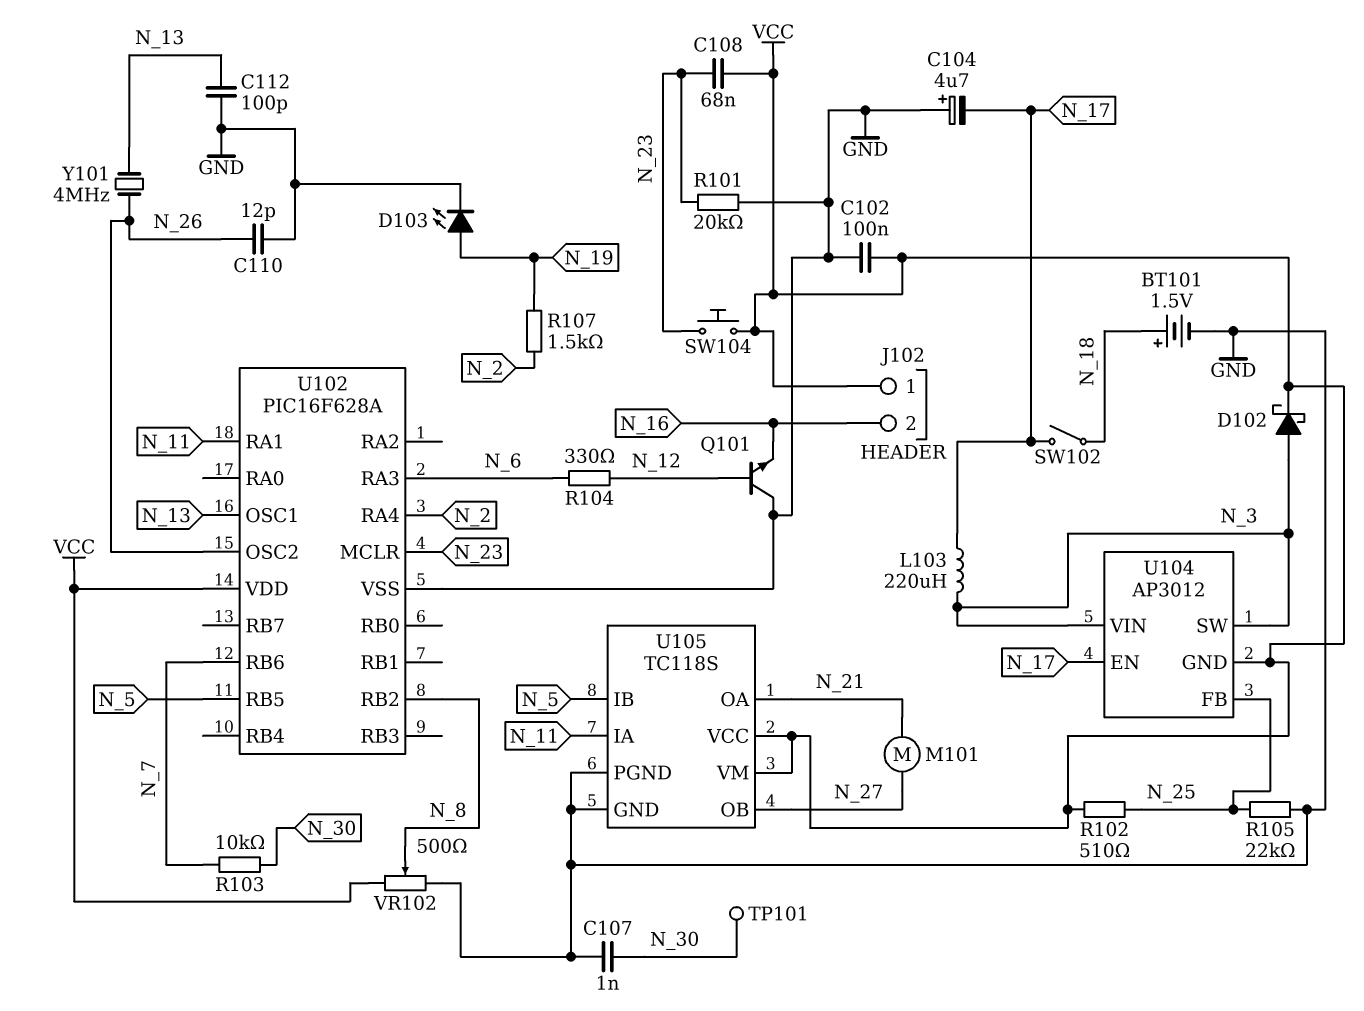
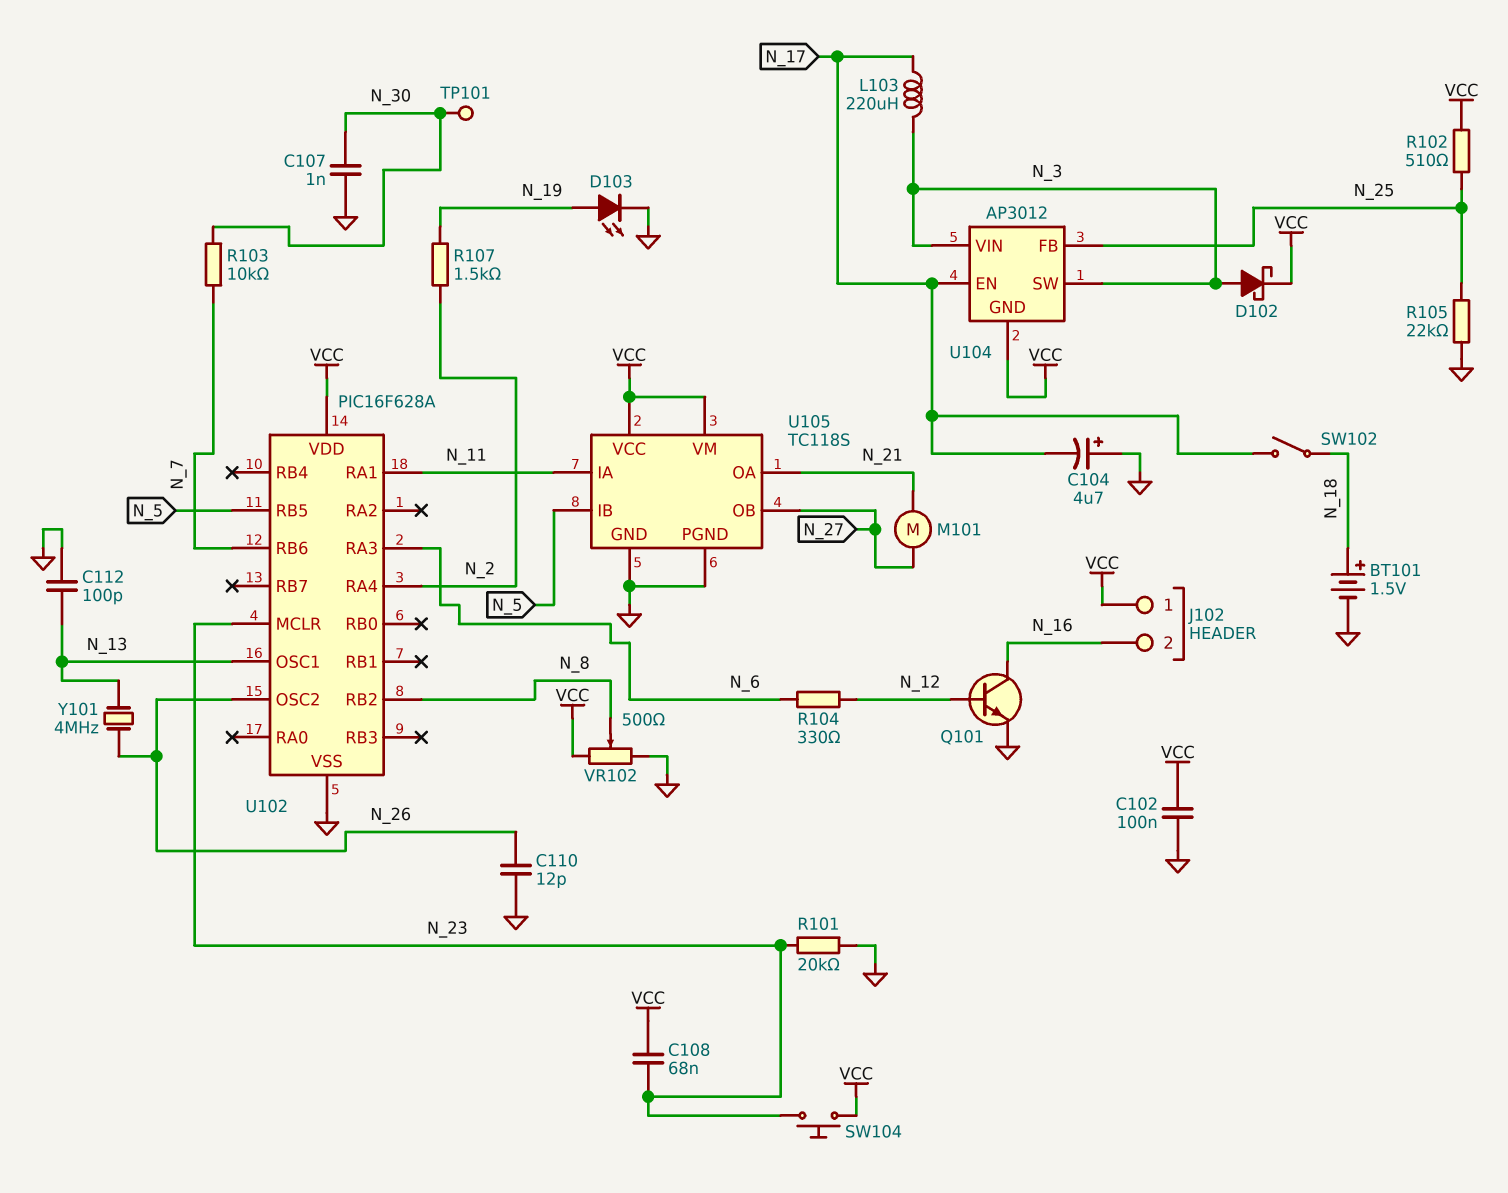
Q101: NPN (B N_12, C GND, E N_16) -> NPN (B N_12, C N_16, E GND)

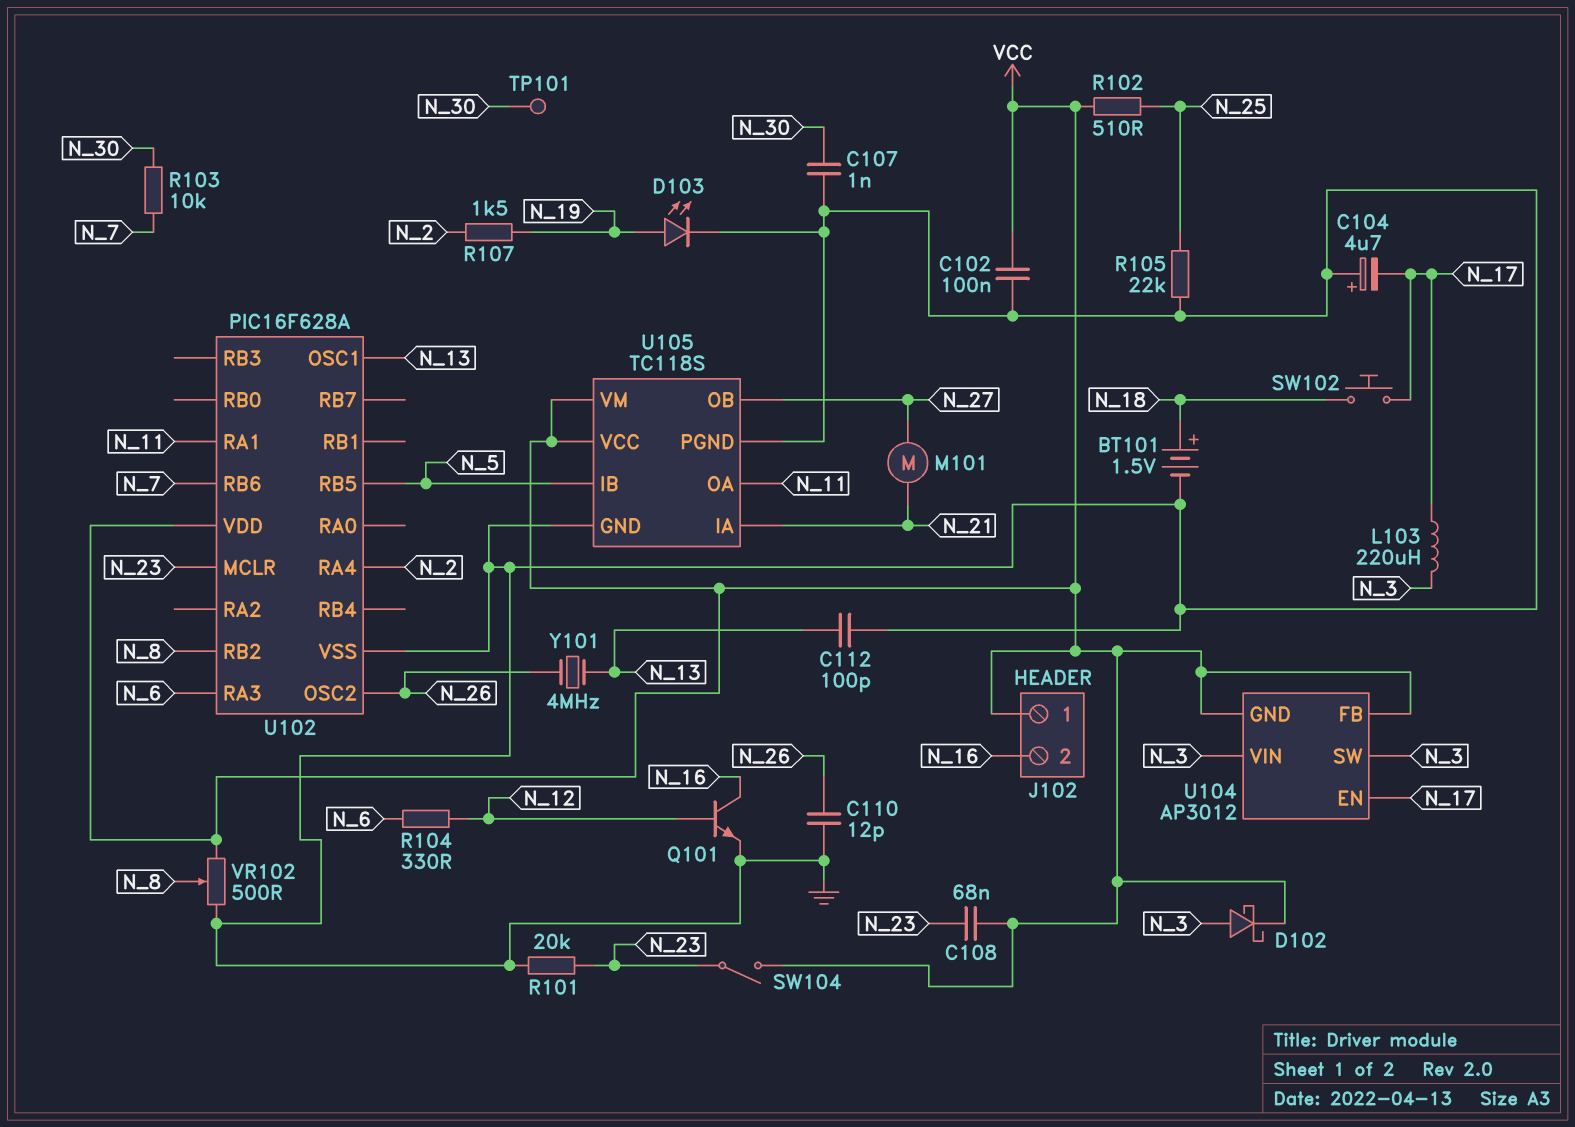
SW102: switch (N_17, N_18) -> button (N_17, N_18)
SW104: button (N_23, VCC) -> switch (N_23, VCC)
U104 pin FB: N_25 -> VCC
U105 pin IA: N_11 -> N_21
U105 pin OA: N_21 -> N_11

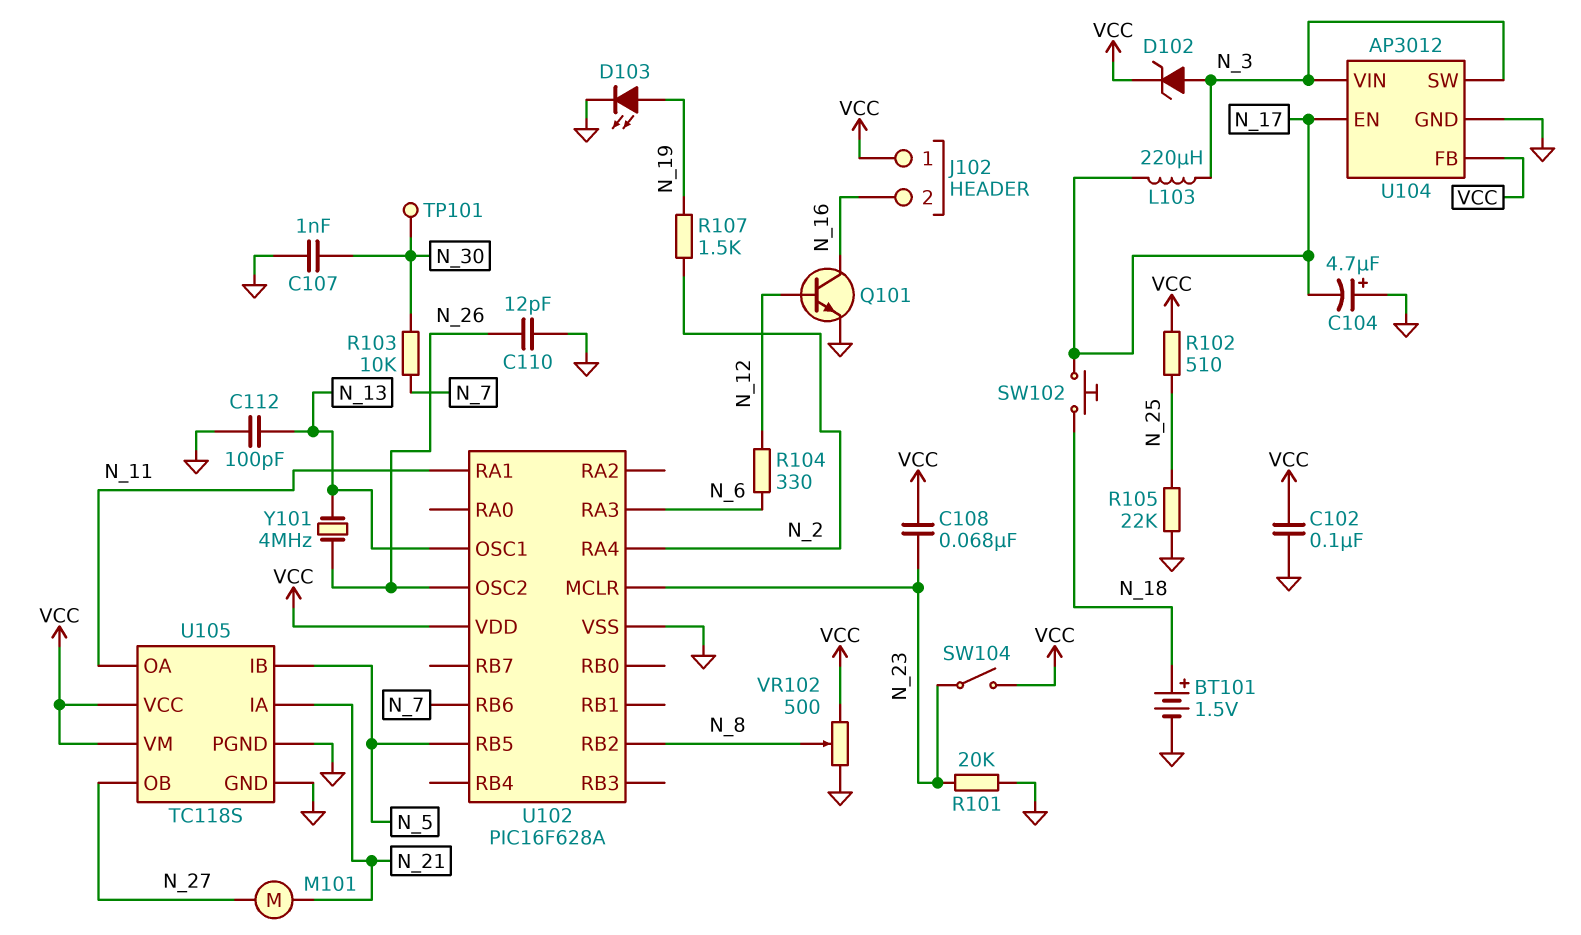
D102: schottky (A N_3, K VCC) -> zener (A N_3, K VCC)
U104 pin GND: VCC -> GND

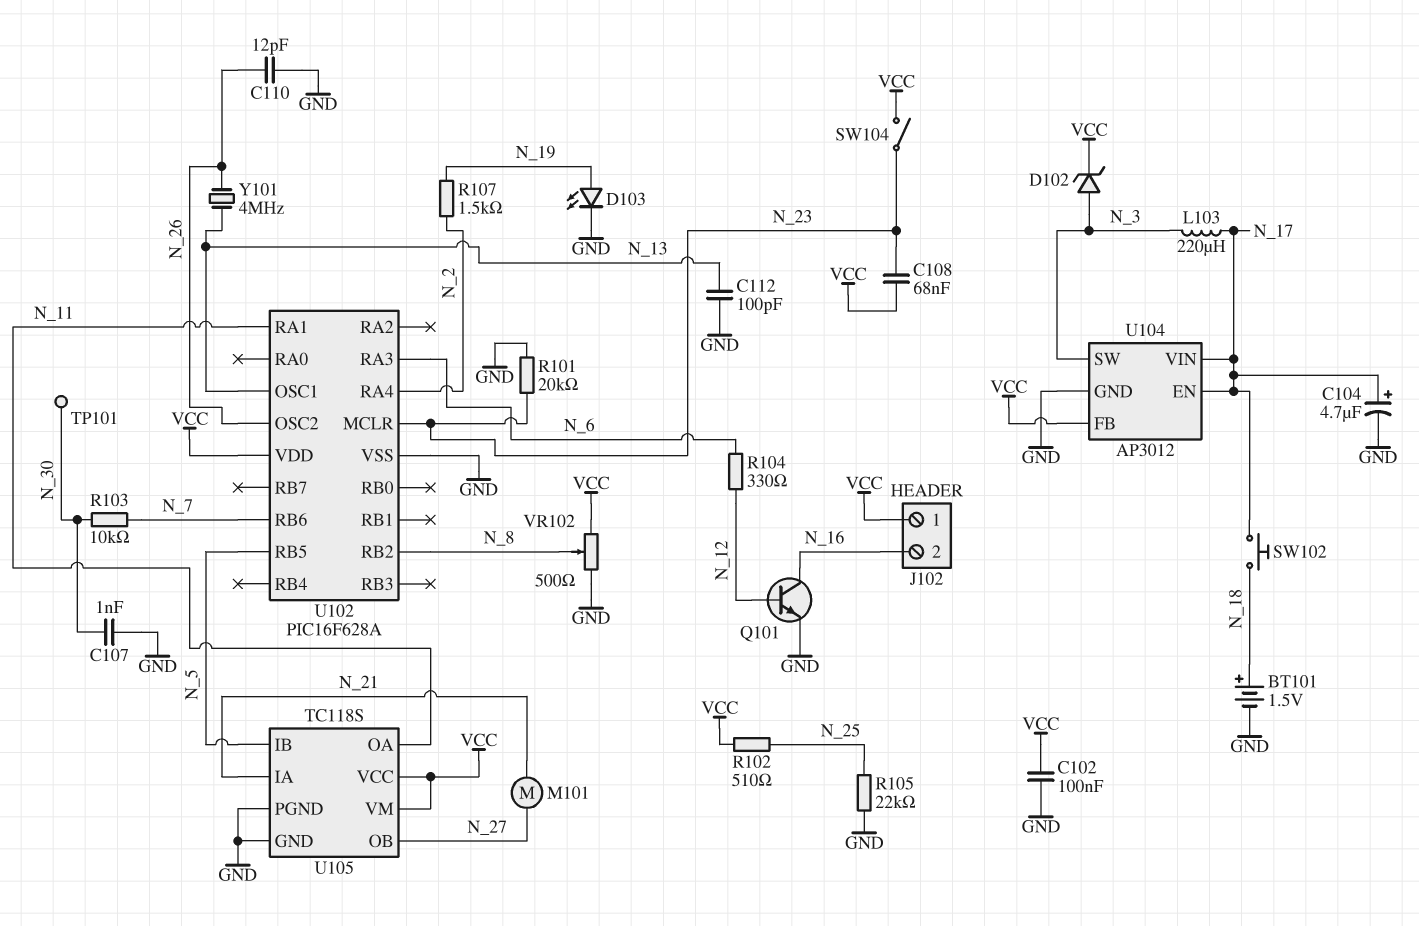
C104: 4.7uF (plus GND, minus N_17) -> 4.7uF (plus N_17, minus GND)
U104 pin VIN: N_3 -> N_17

